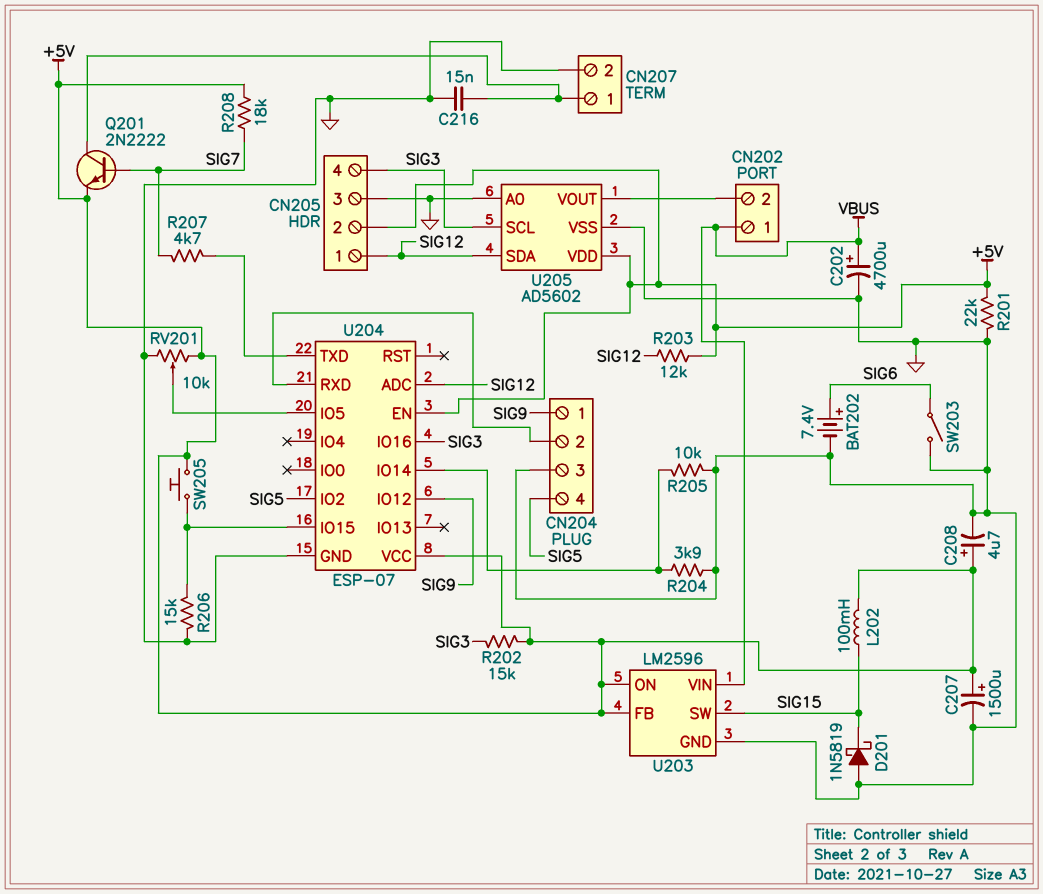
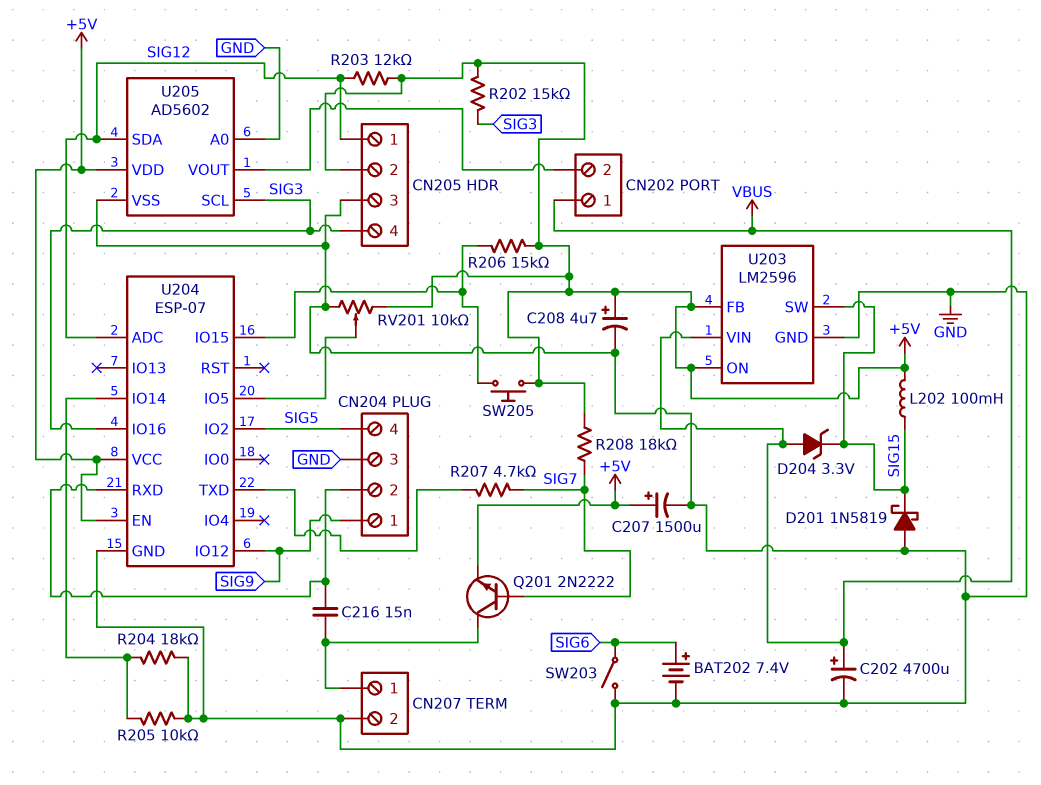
C216: 15nF (CN207/1, GND) -> 15nF (CN204/2, CN207/1)
D204: none -> zener 3.3V (A VBUS, K SIG15)
R201: 22k (+5V, GND) -> none
R204: 3.9k (GND, U204/IO14) -> 18k (GND, U204/IO14)
R206: 15k (GND, U204/IO15) -> 15k (+5V, U204/IO15)

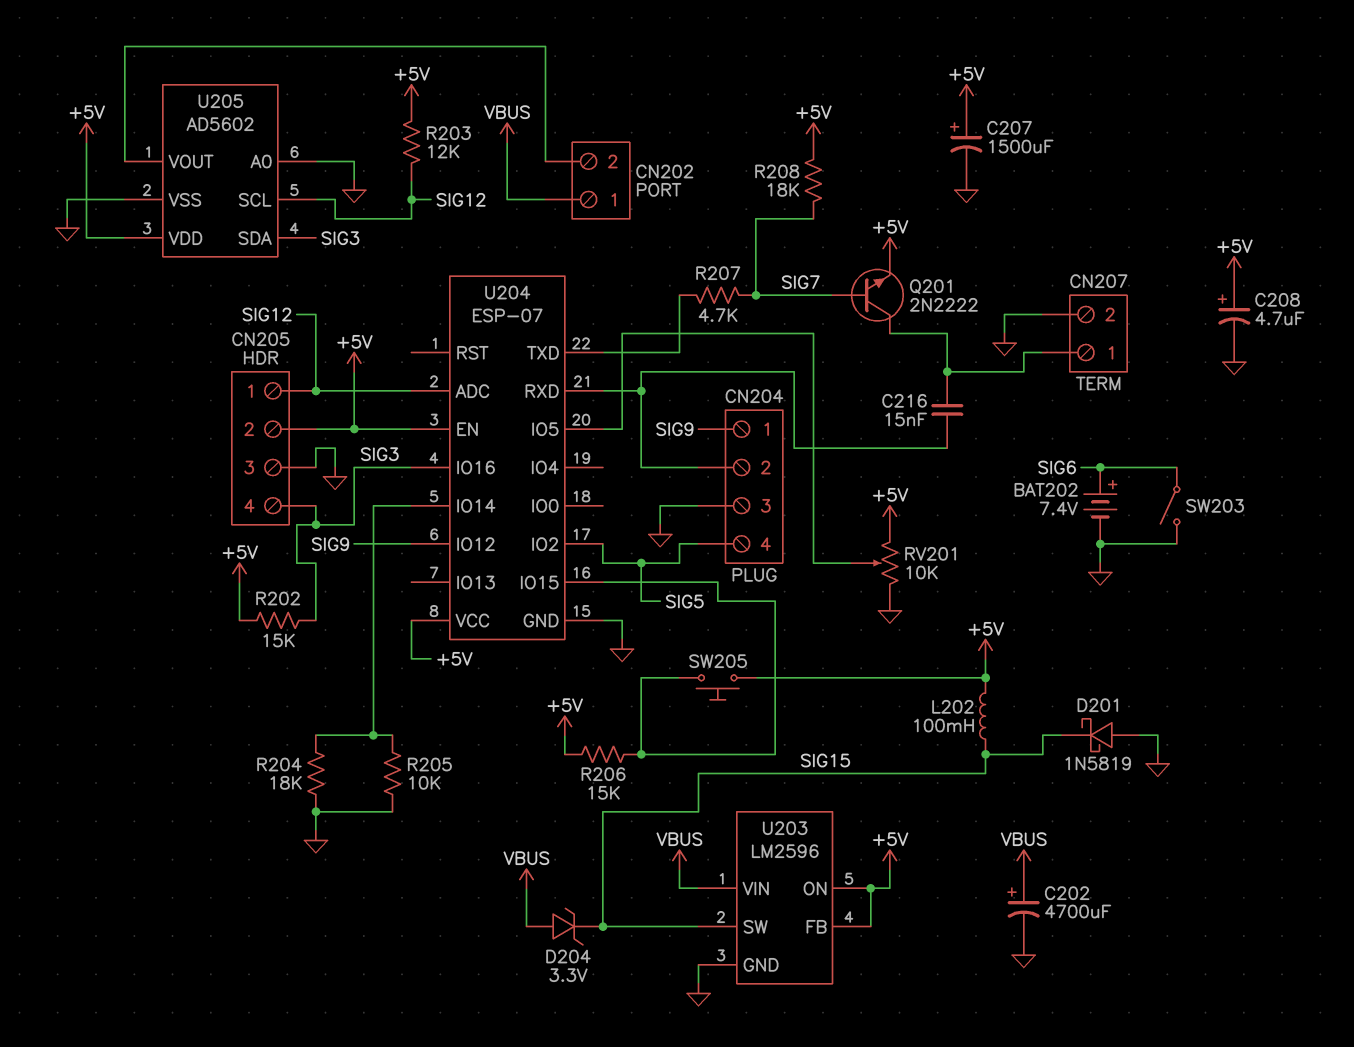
U205 pin SCL: SIG3 -> SIG12
U205 pin SDA: SIG12 -> SIG3

